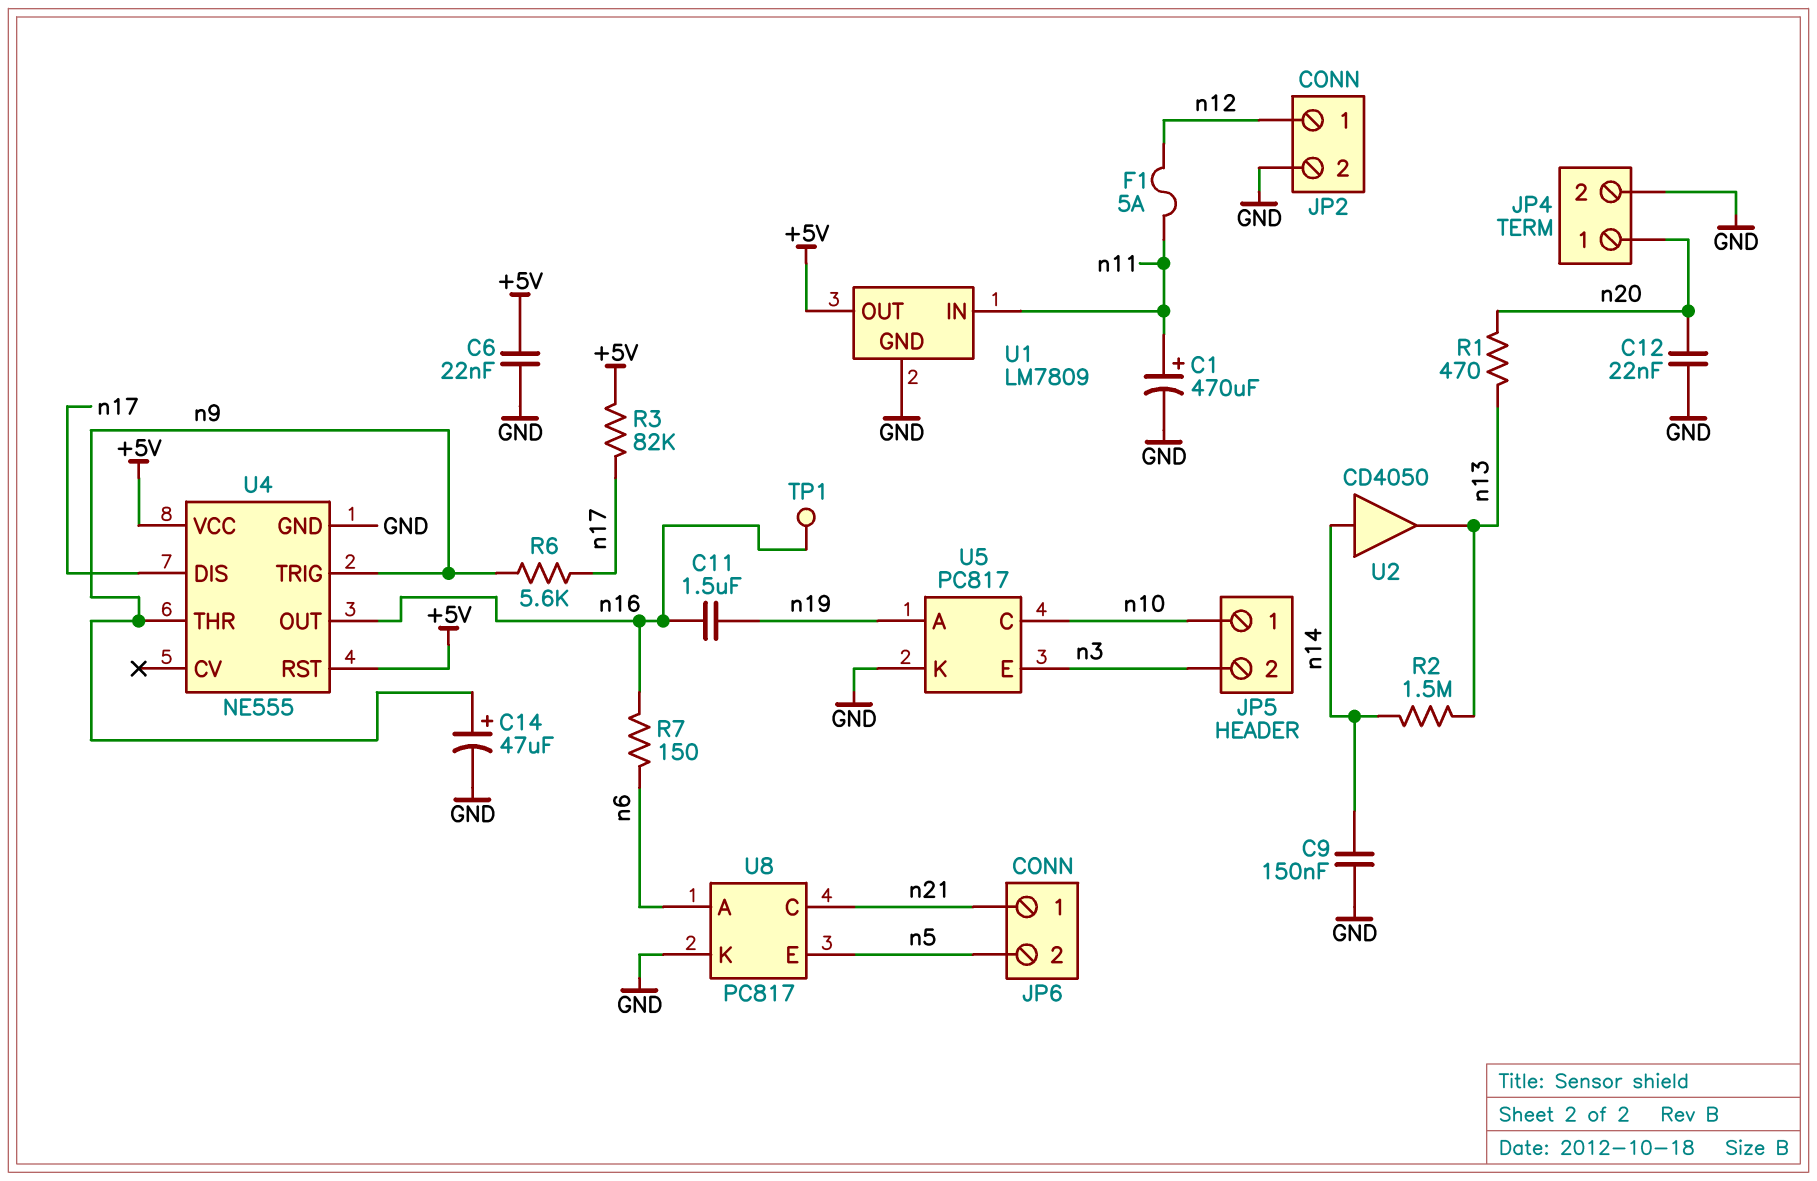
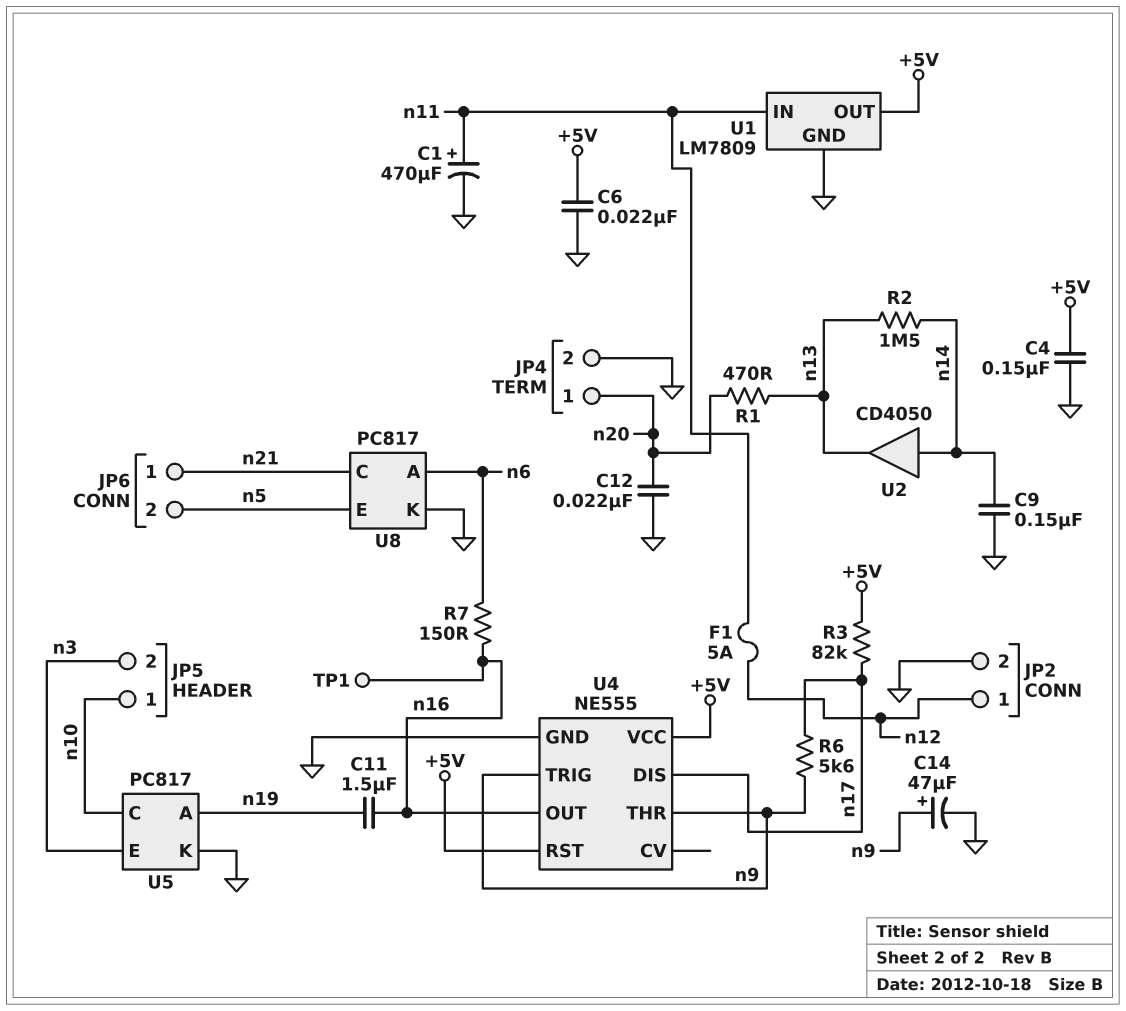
C4: none -> 150nF (+5V, GND)

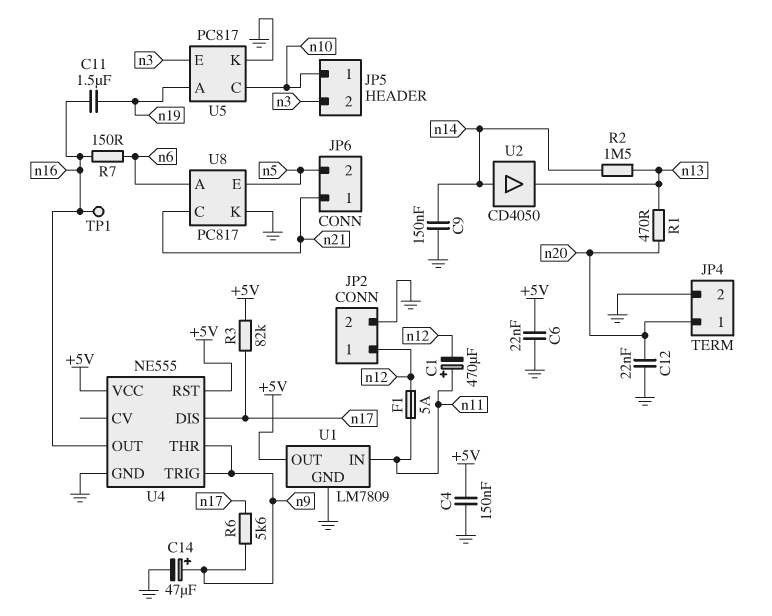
C1: 470uF (plus n11, minus GND) -> 470uF (plus n11, minus n12)

